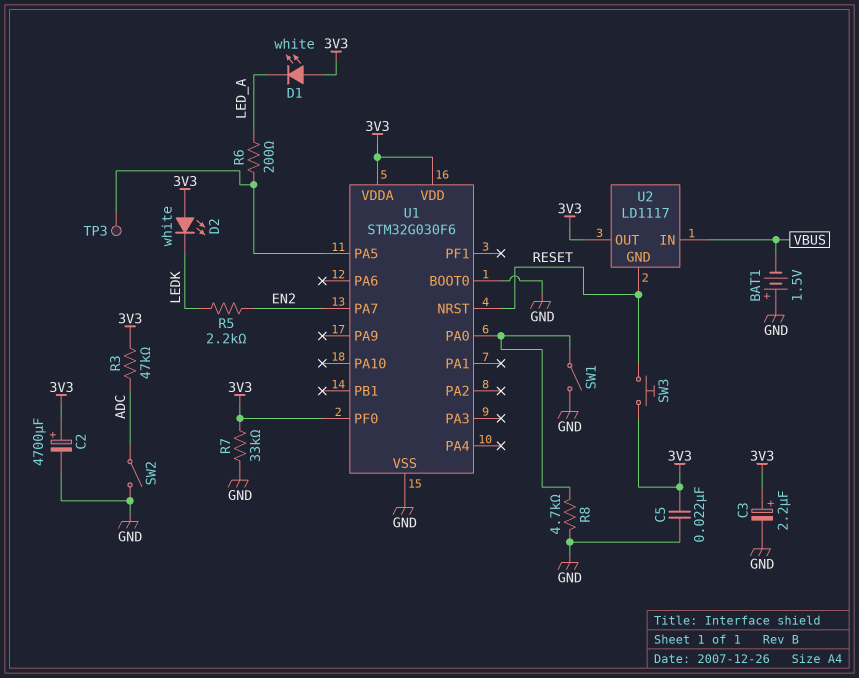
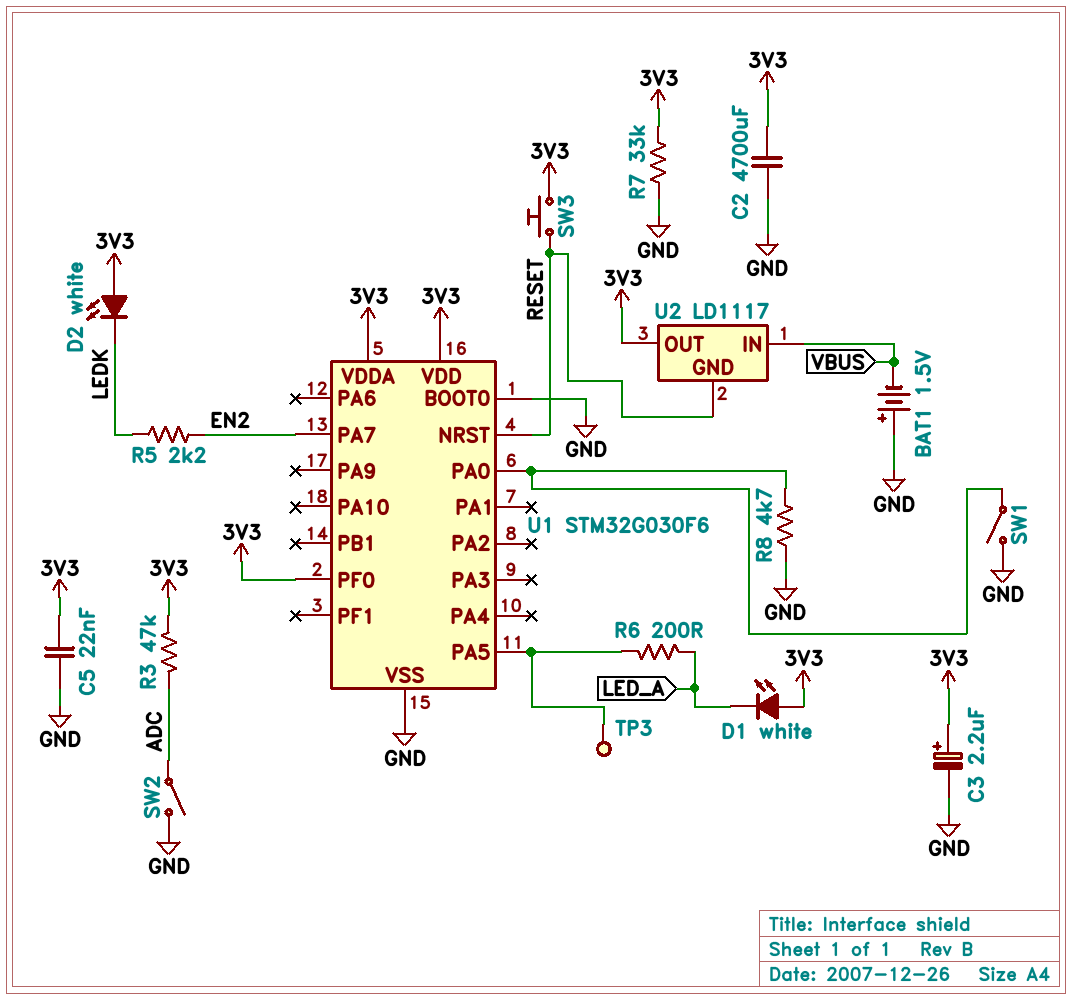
C2: 4700uF (plus 3V3, minus GND) -> 4700uF (3V3, GND)

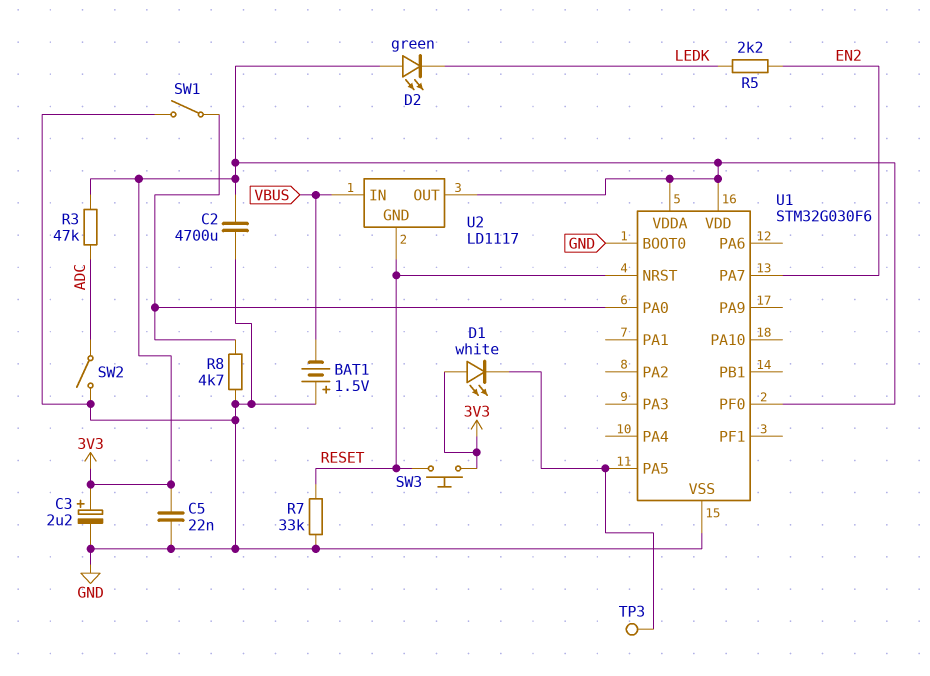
D1: LED white (A 3V3, K LED_A) -> LED white (A 3V3, K U1/PA5)
D2: LED white (A 3V3, K LEDK) -> LED green (A 3V3, K LEDK)
R6: 200 (LED_A, U1/PA5) -> none
R7: 33k (3V3, GND) -> 33k (GND, RESET)

